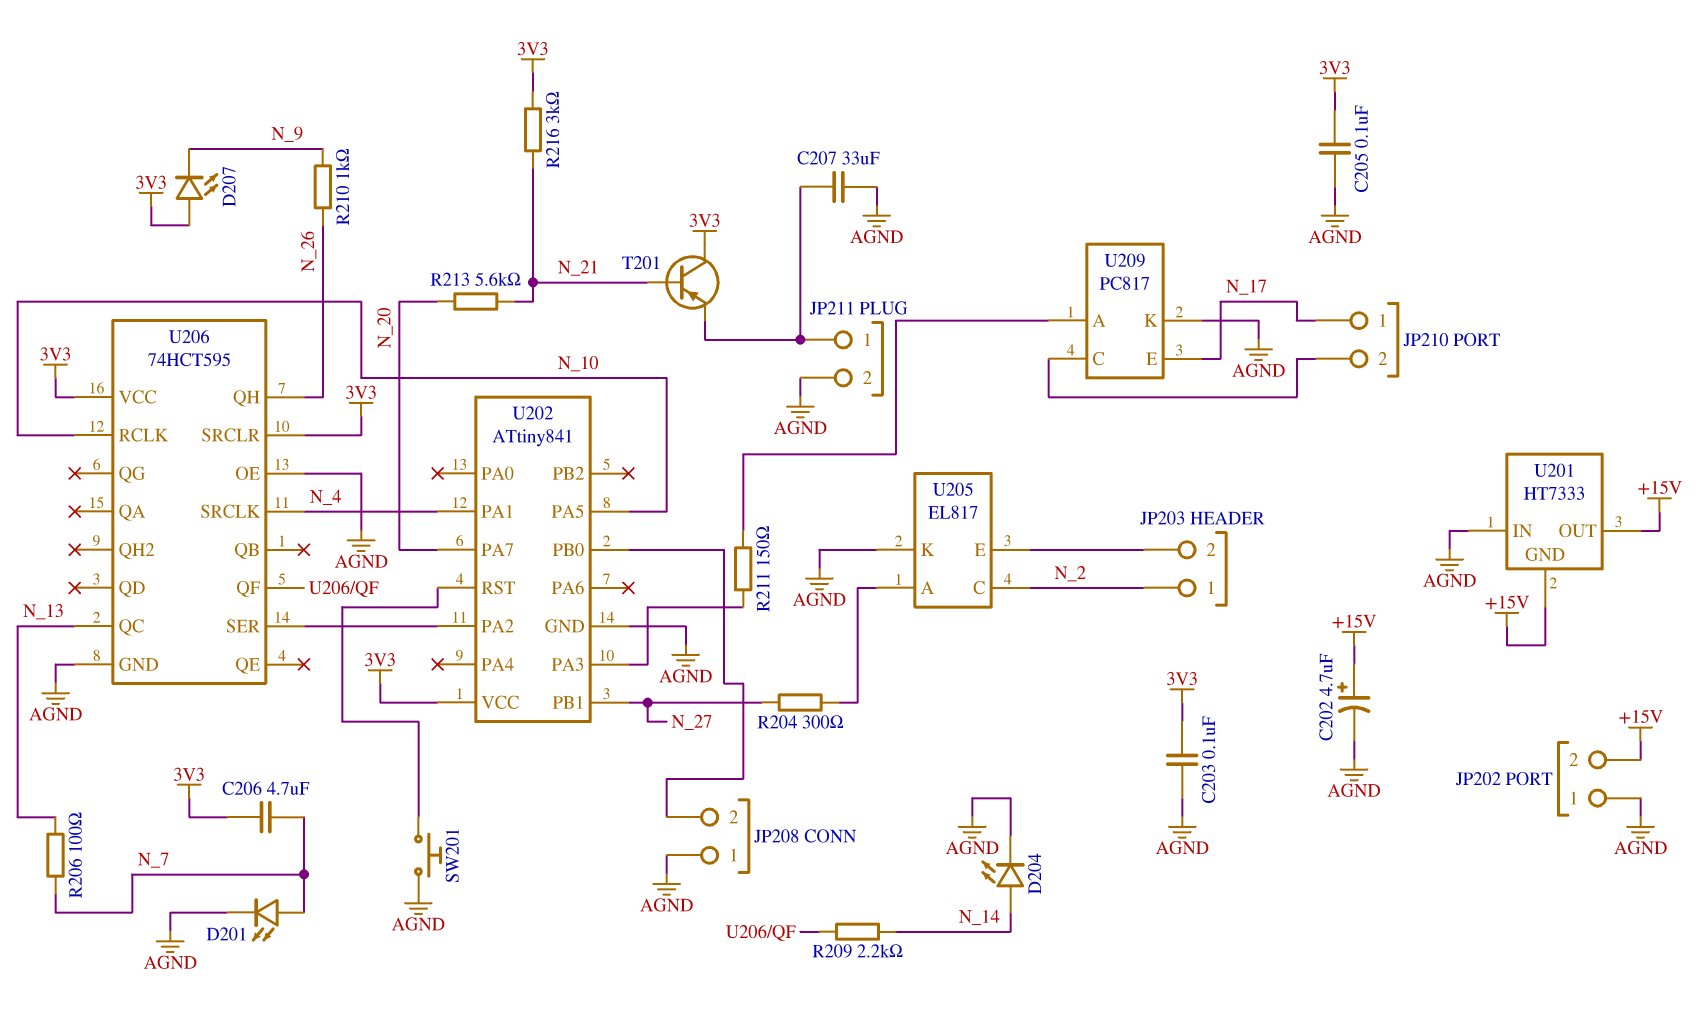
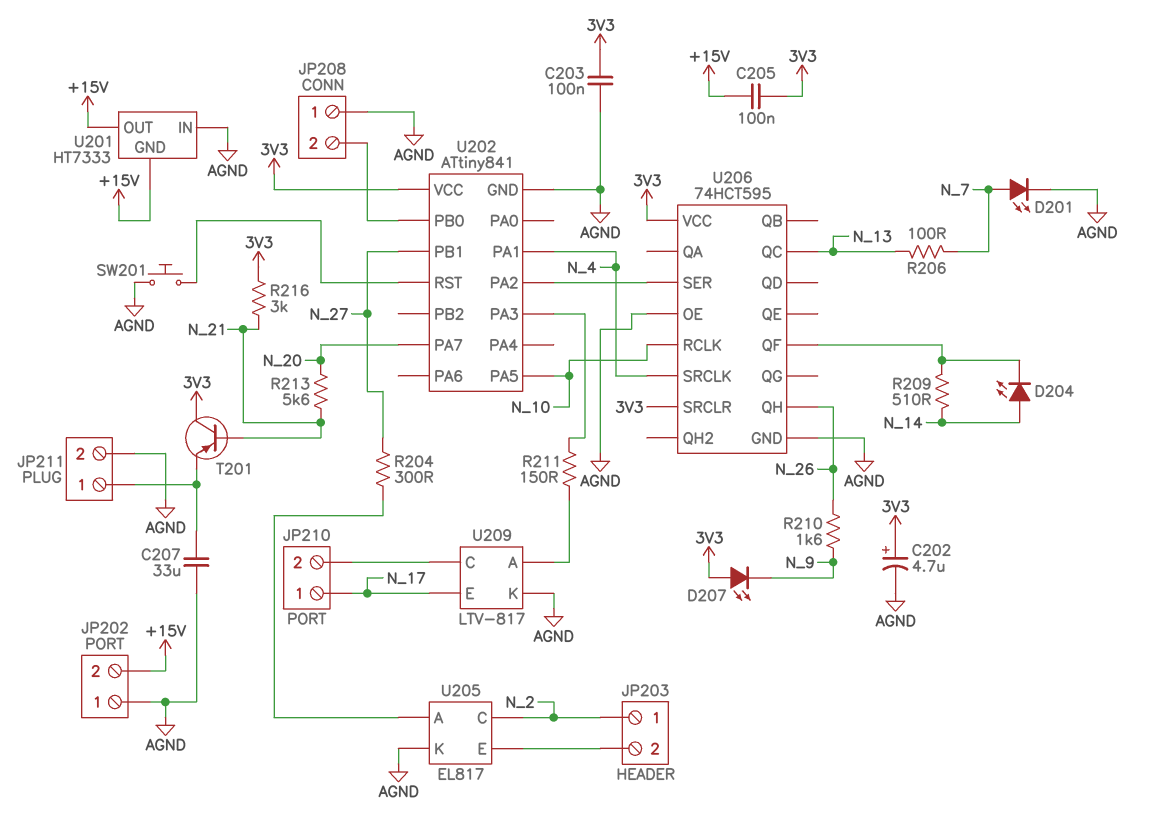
C202: 4.7uF (plus +15V, minus AGND) -> 4.7uF (plus 3V3, minus AGND)
C205: 100nF (3V3, AGND) -> 100nF (+15V, 3V3)
C206: 4.7uF (3V3, N_7) -> none
D204: LED (A N_14, K AGND) -> LED (A N_14, K U206/QF)
R209: 2.2k (N_14, U206/QF) -> 510 (N_14, U206/QF)
R210: 1k (N_9, N_26) -> 1.6k (N_9, N_26)
U209: PC817 -> LTV-817

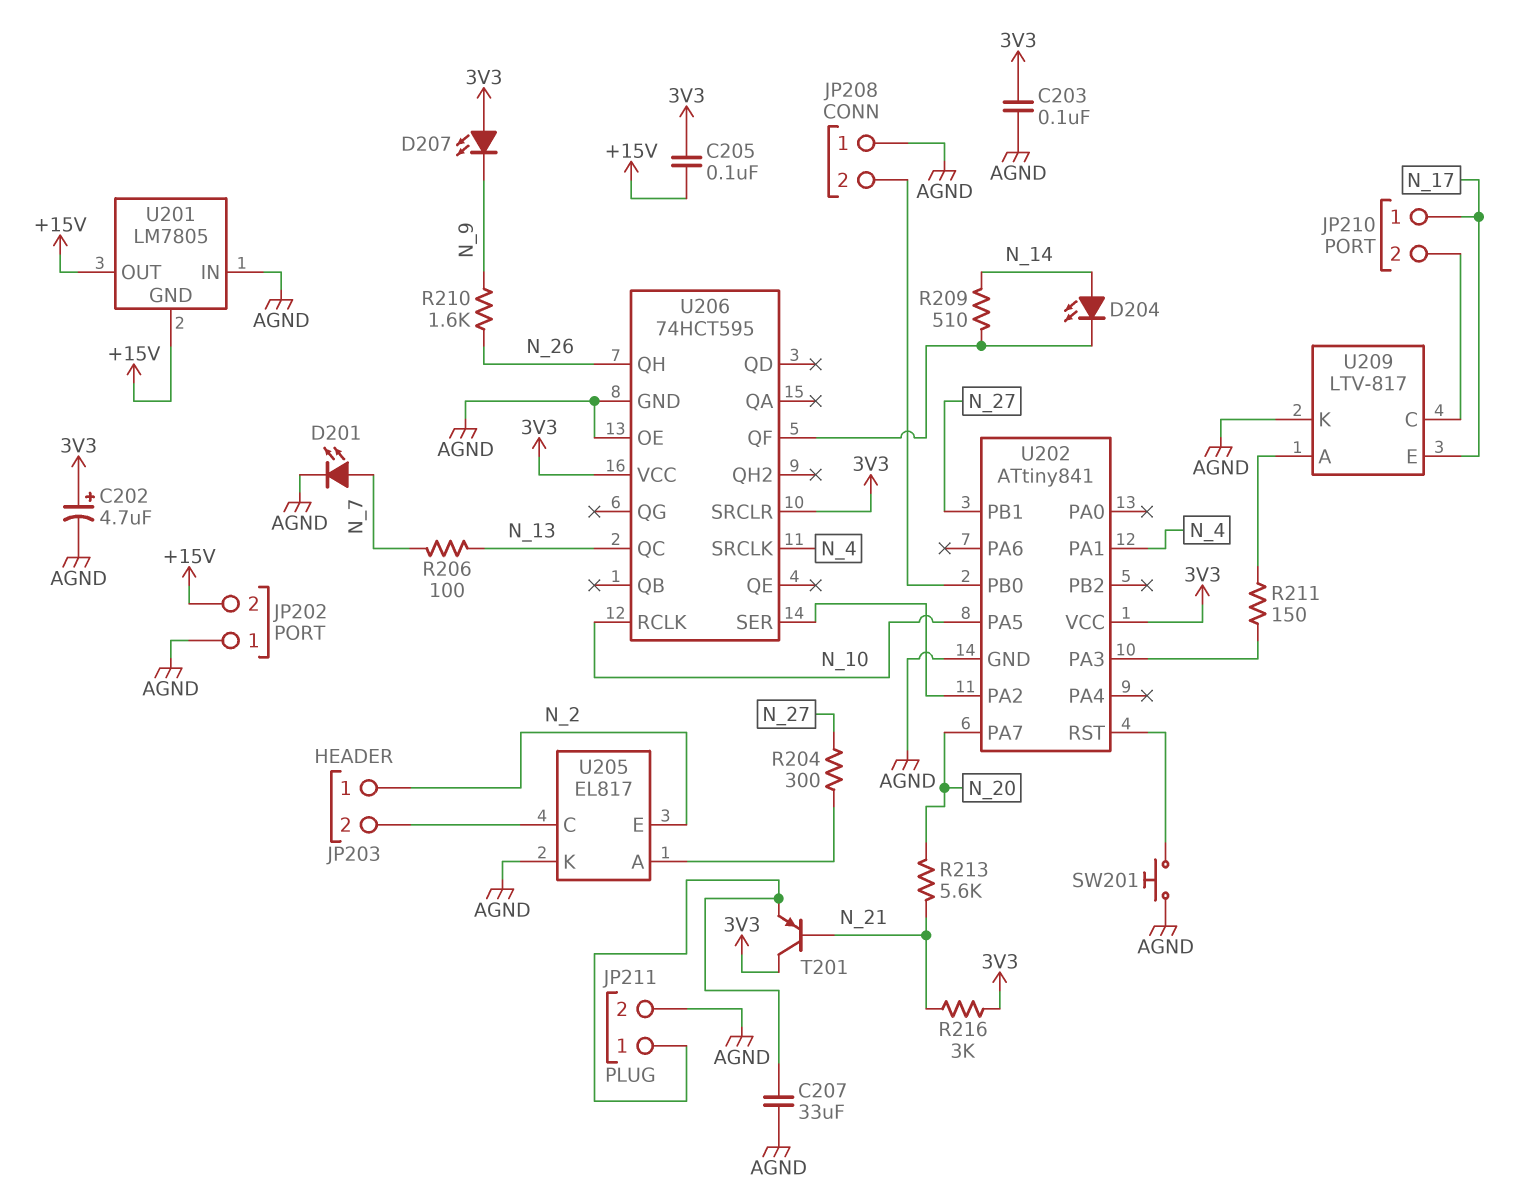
U201: HT7333 -> LM7805
U205 pin C: N_2 -> JP203/2
U205 pin E: JP203/2 -> N_2

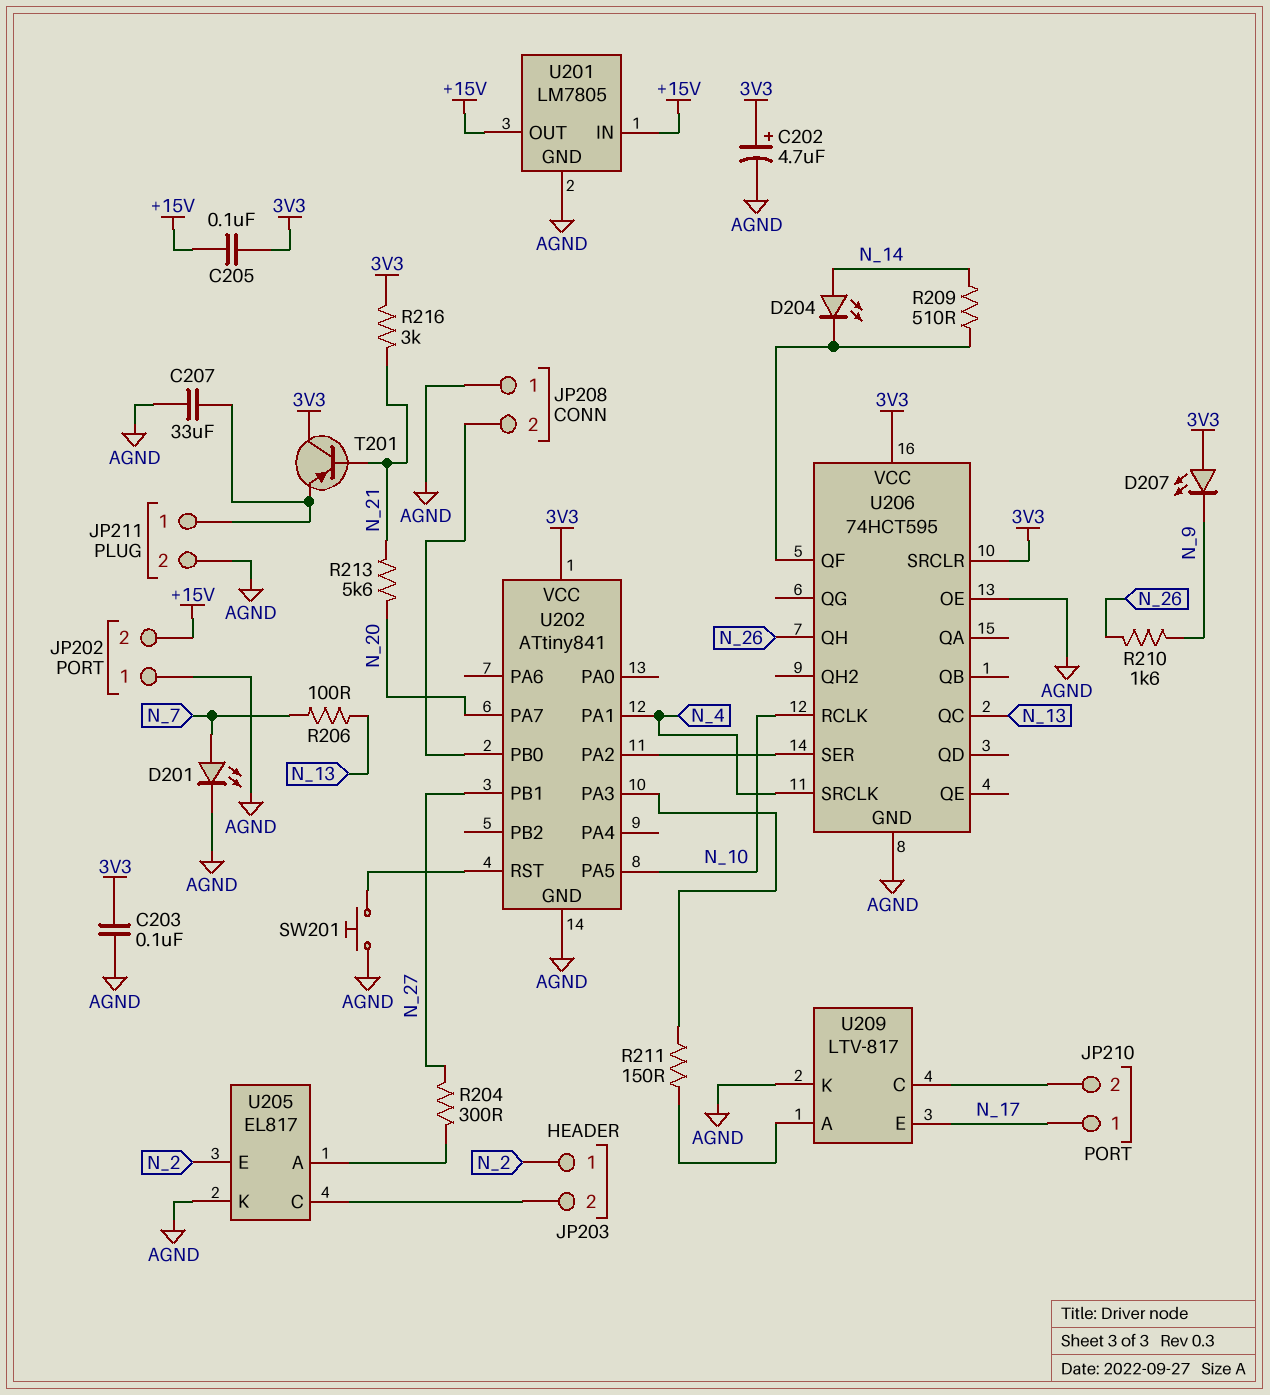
U201 pin GND: +15V -> AGND
U201 pin IN: AGND -> +15V

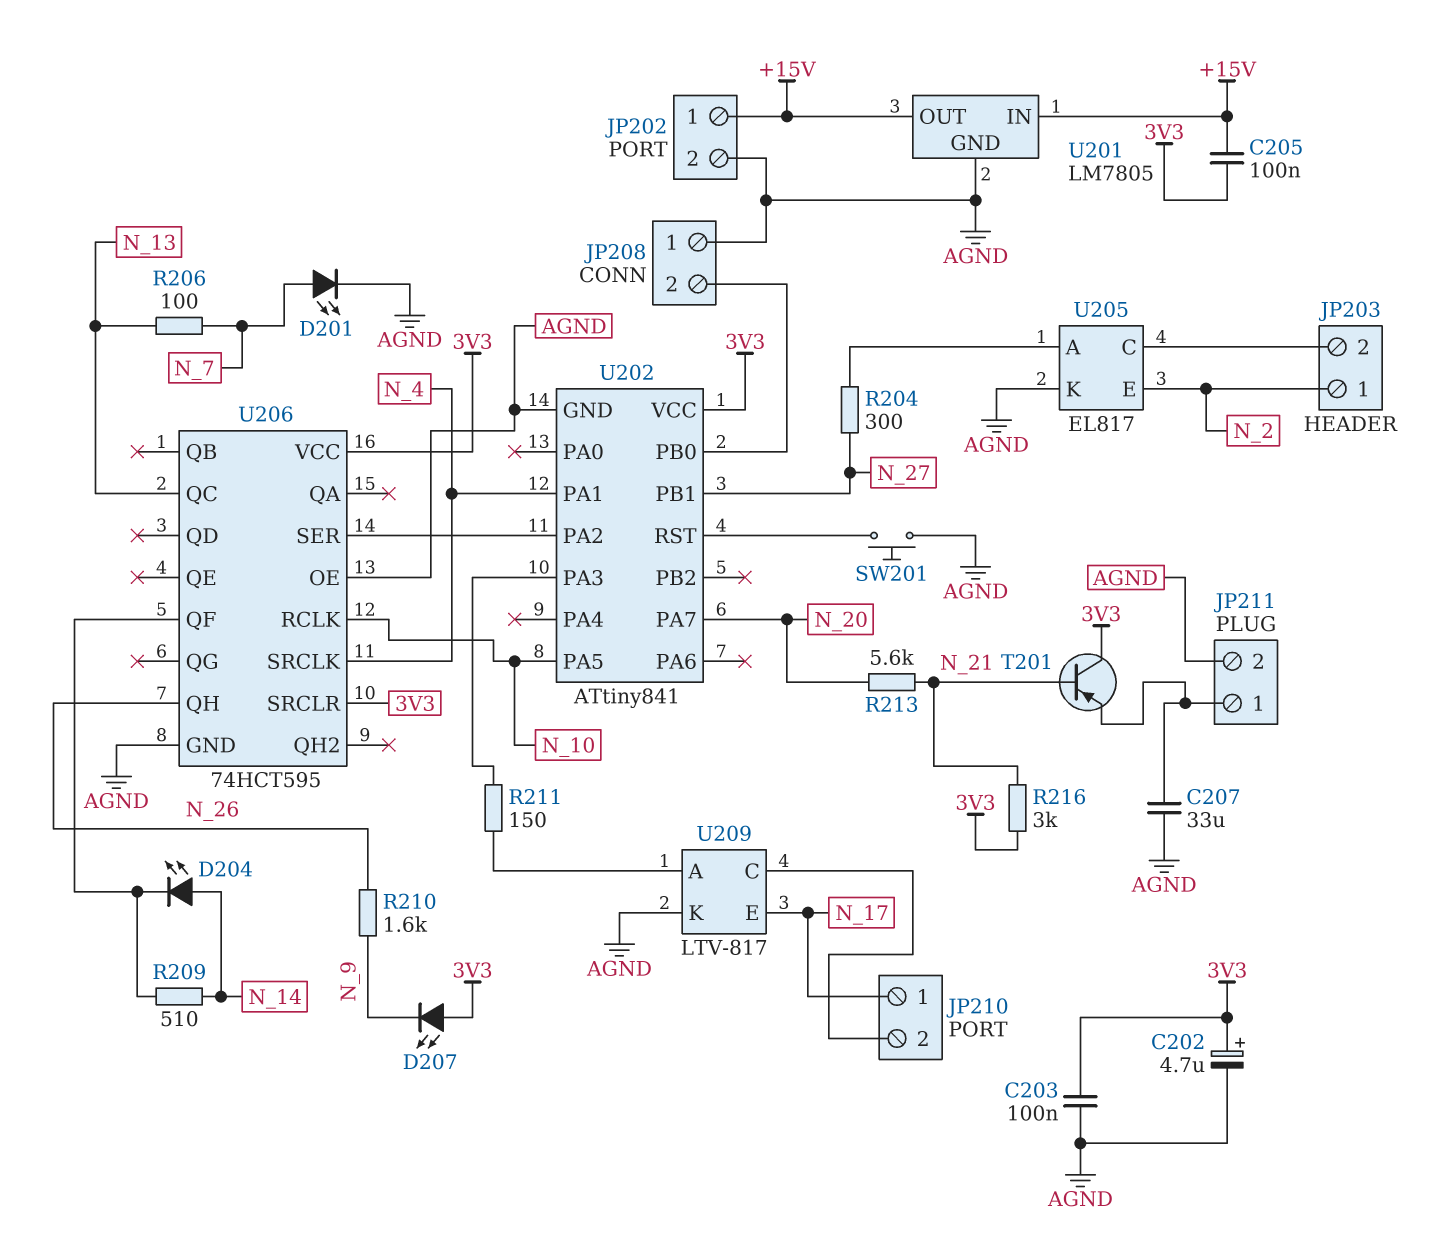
JP202 pin 1: AGND -> +15V
JP202 pin 2: +15V -> AGND

